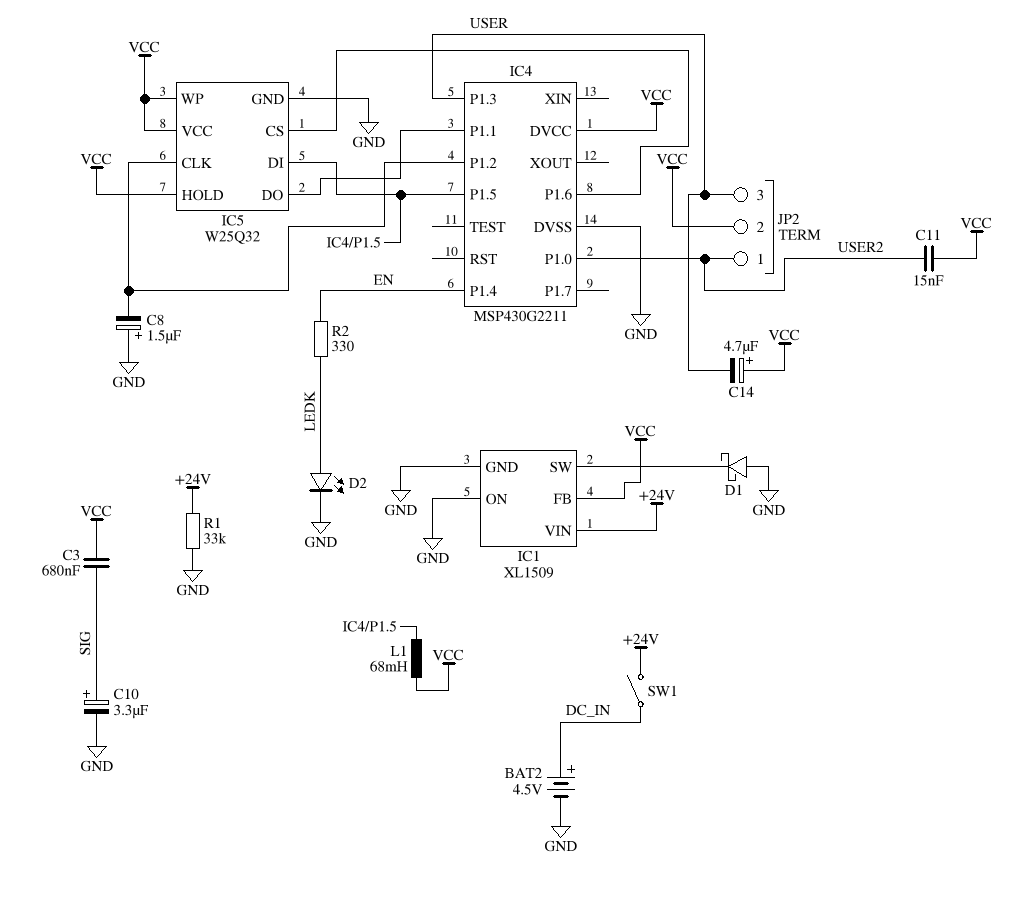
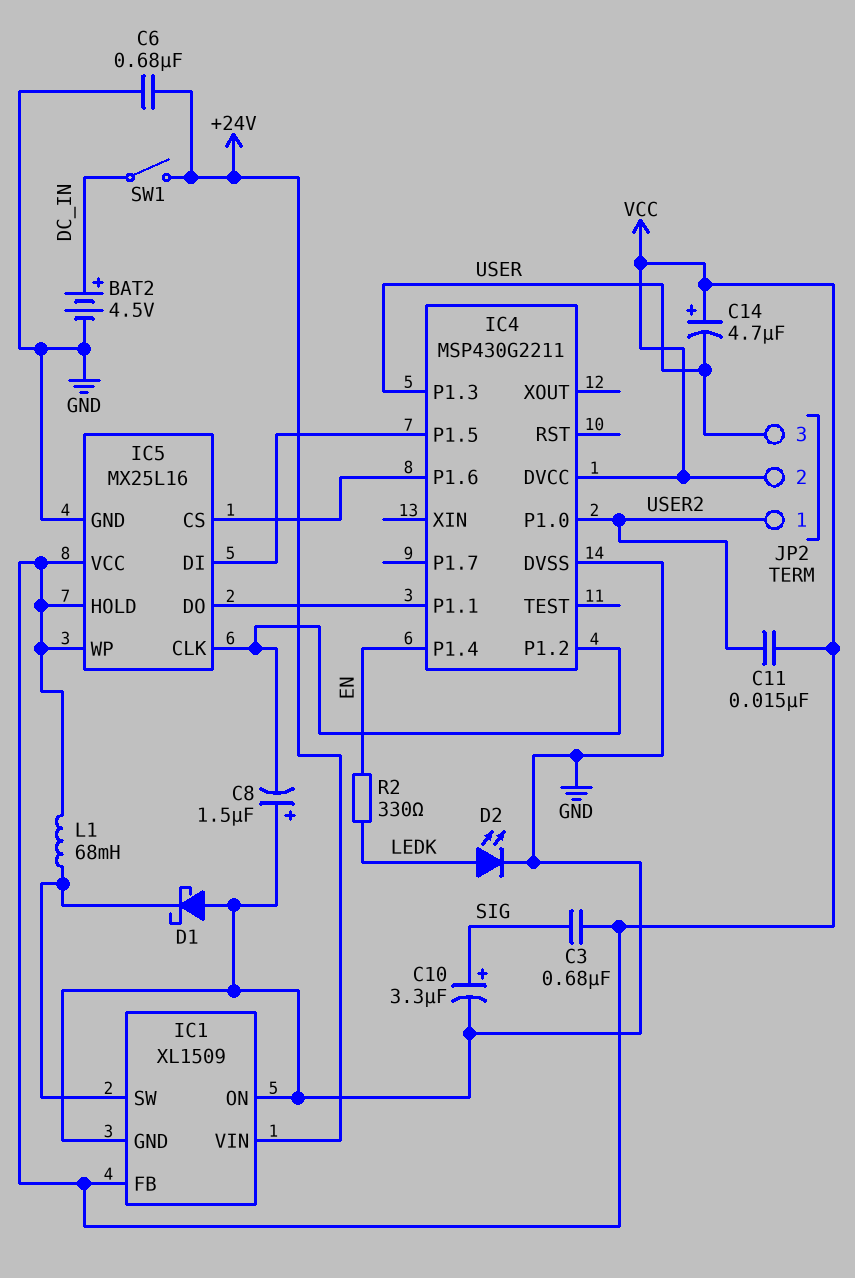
C6: none -> 680nF (+24V, GND)
IC5: W25Q32 -> MX25L16
L1: 68mH (IC4/P1.5, VCC) -> 68mH (IC1/SW, VCC)
R1: 33k (+24V, GND) -> none

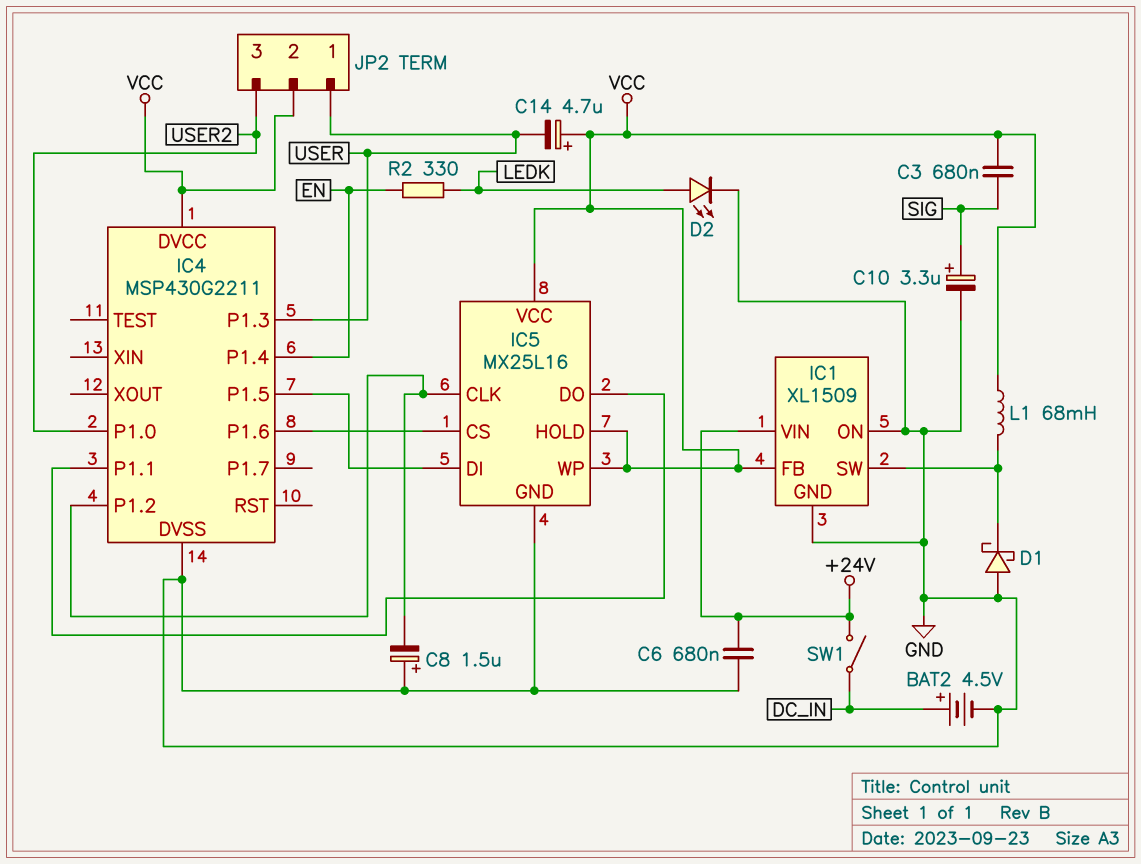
C11: 15nF (USER2, VCC) -> none
JP2 pin 1: USER2 -> USER
JP2 pin 3: USER -> USER2

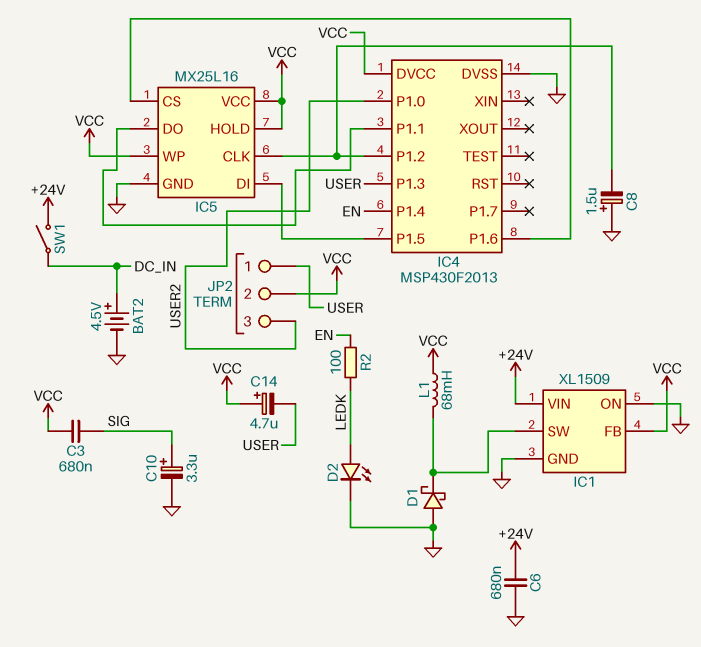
IC4: MSP430G2211 -> MSP430F2013
R2: 330 (EN, LEDK) -> 100 (EN, LEDK)

